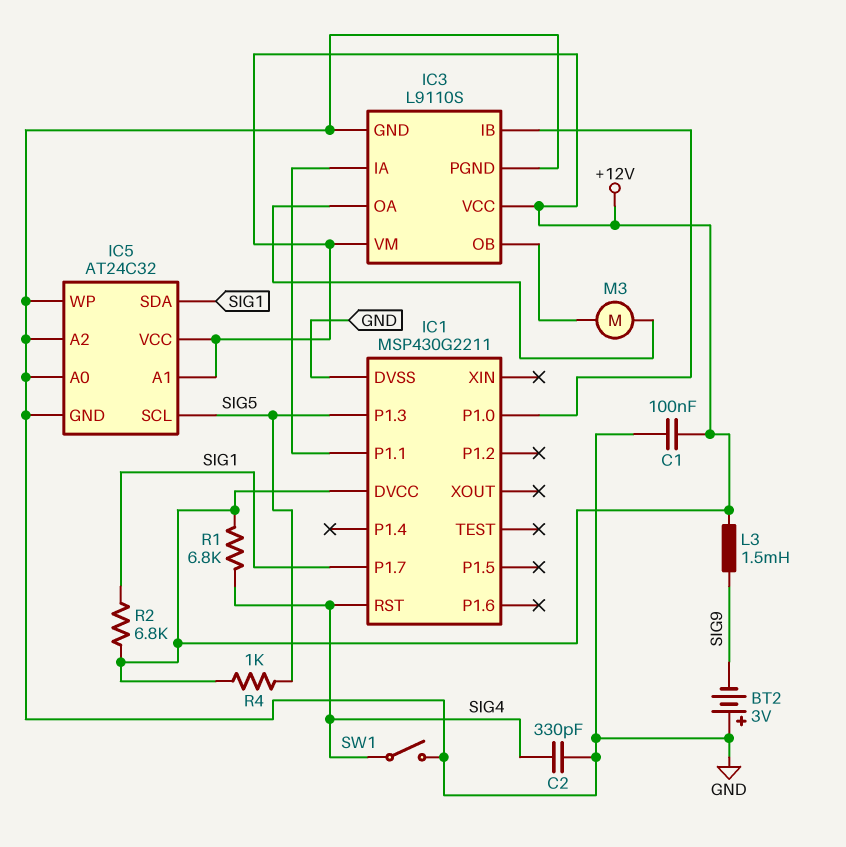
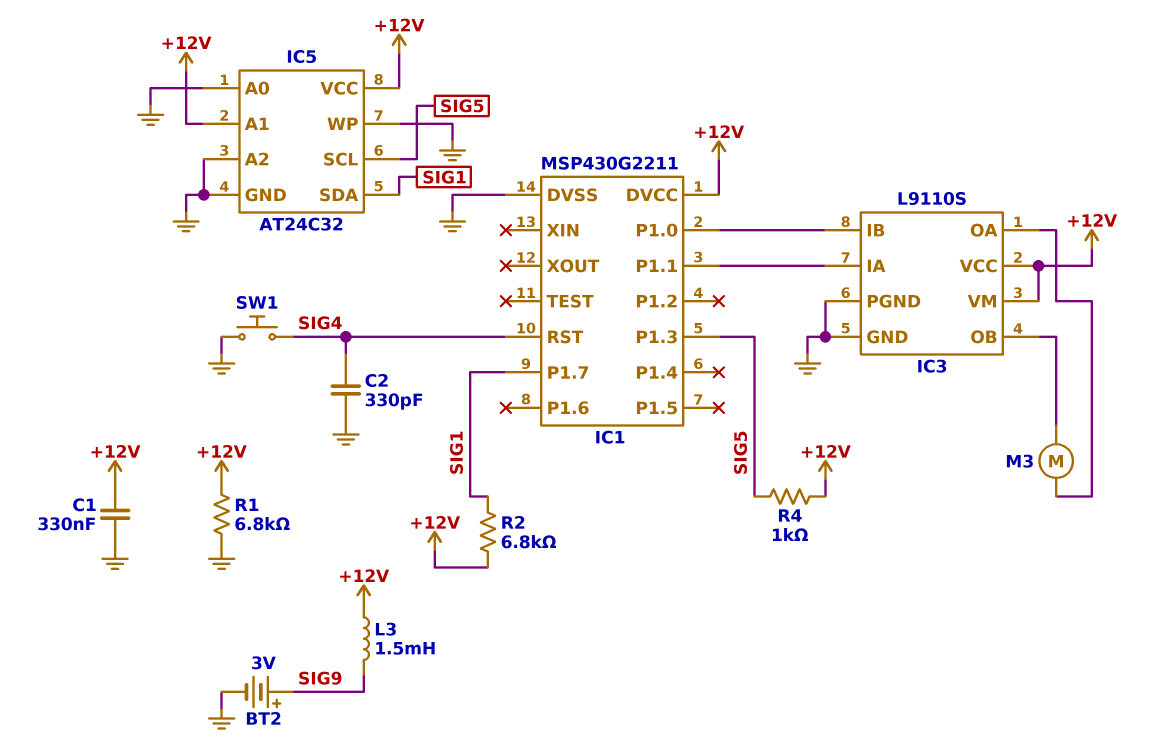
BT2: 3V (plus GND, minus SIG9) -> 3V (plus SIG9, minus GND)
C1: 100nF (+12V, GND) -> 330nF (+12V, GND)
R1: 6.8k (+12V, SIG4) -> 6.8k (+12V, GND)
SW1: switch (GND, SIG4) -> button (GND, SIG4)

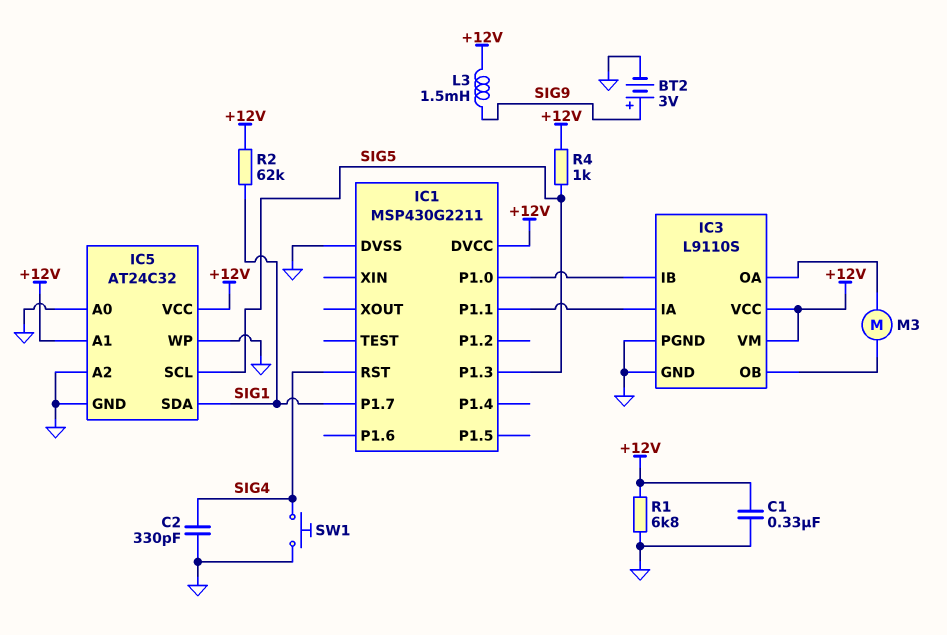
R2: 6.8k (+12V, SIG1) -> 62k (+12V, SIG1)

